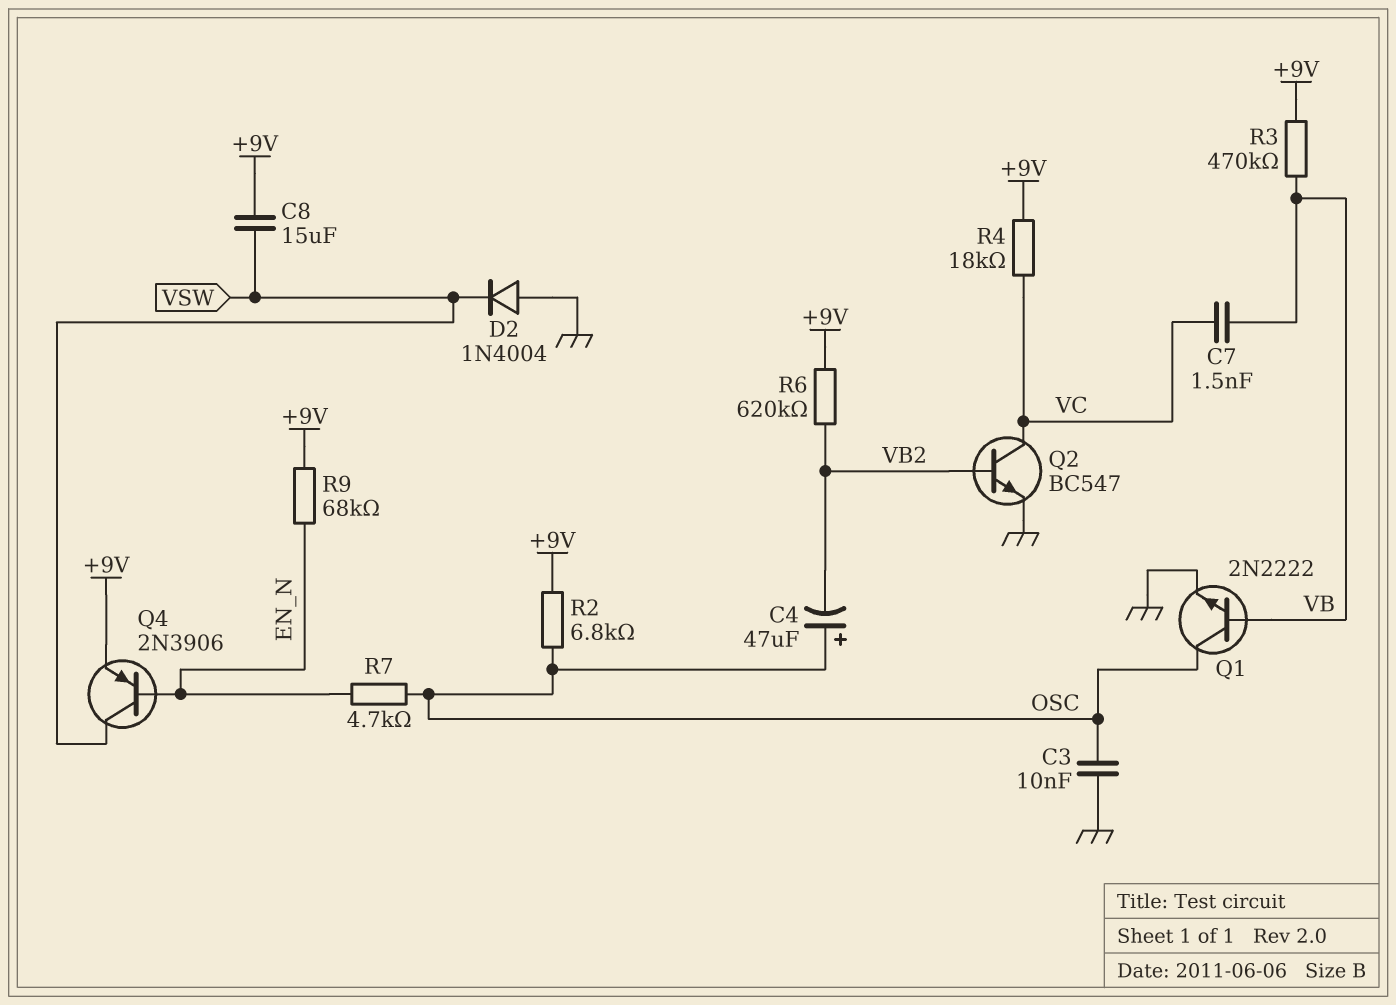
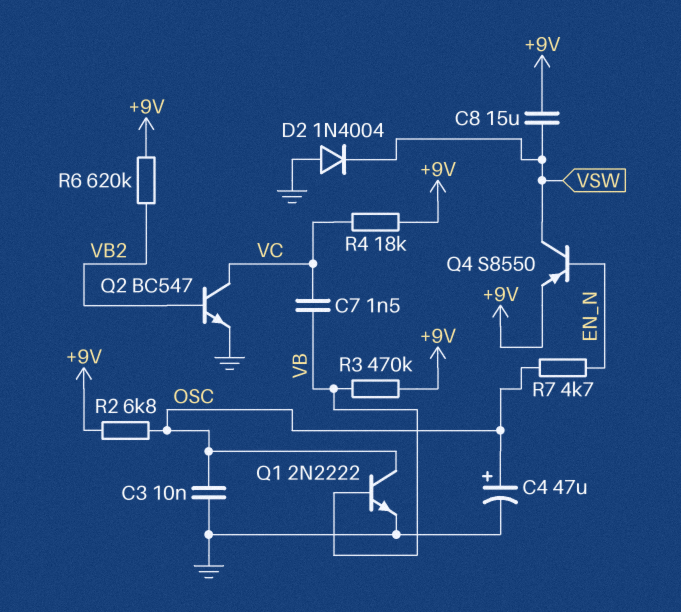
C4: 47uF (plus OSC, minus VB2) -> 47uF (plus OSC, minus GND)
Q4: PNP 2N3906 (B EN_N, C VSW, E +9V) -> PNP S8550 (B EN_N, C VSW, E +9V)
R9: 68k (+9V, EN_N) -> none

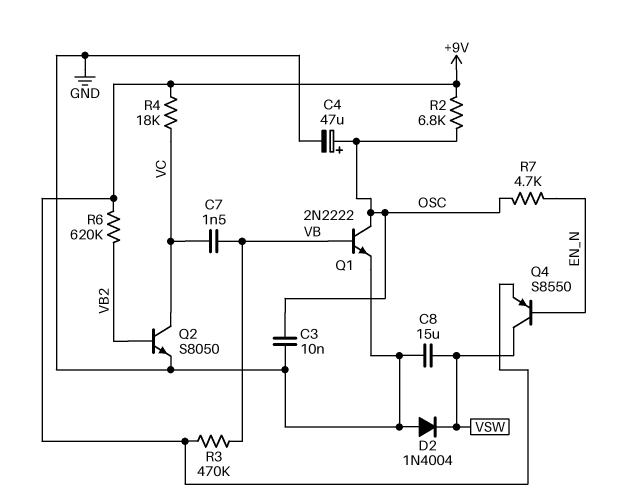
C8: 15uF (+9V, VSW) -> 15uF (GND, VSW)
Q2: NPN BC547 (B VB2, C VC, E GND) -> NPN S8050 (B VB2, C VC, E GND)

